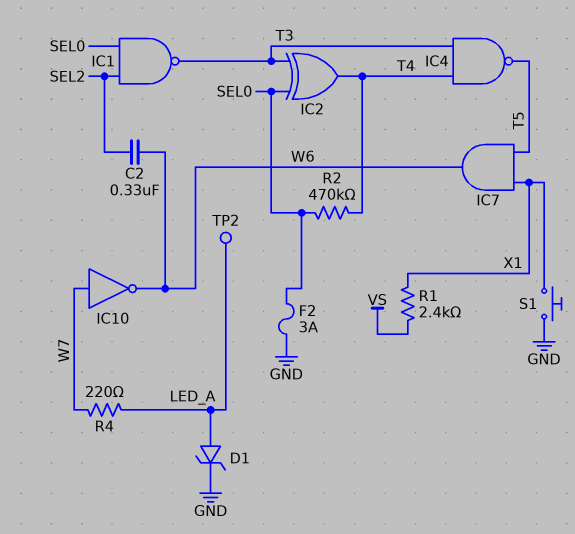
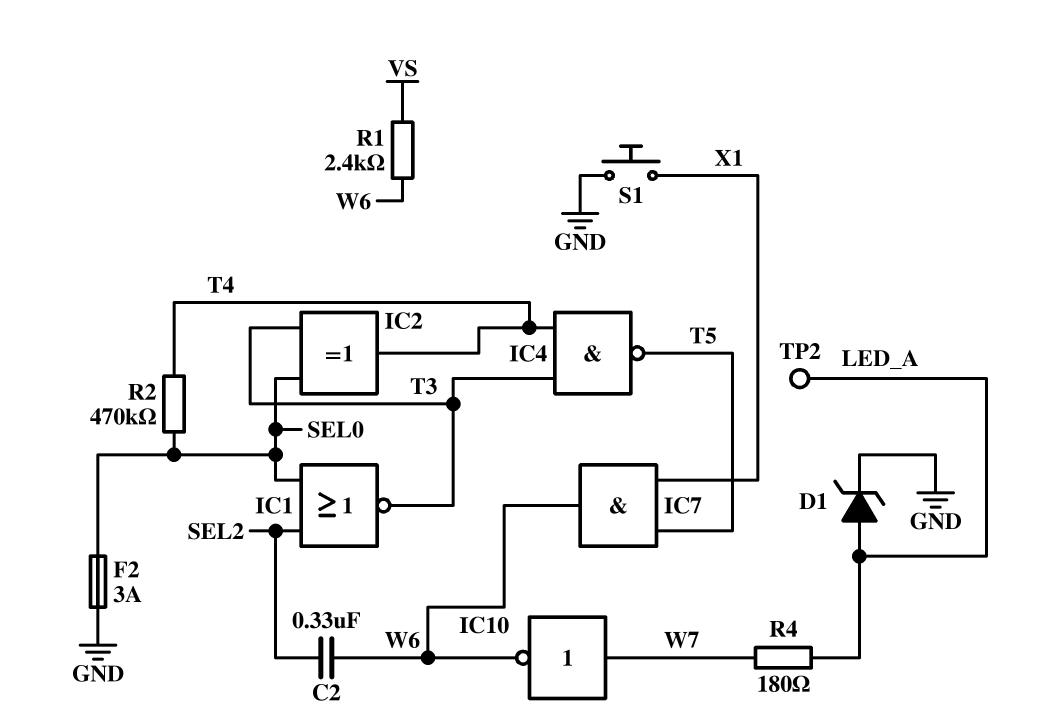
IC1: NAND (in SEL0, in SEL2, out T3) -> NOR (in SEL0, in SEL2, out T3)
R1: 2.4k (VS, X1) -> 2.4k (VS, W6)
R4: 220 (LED_A, W7) -> 180 (LED_A, W7)

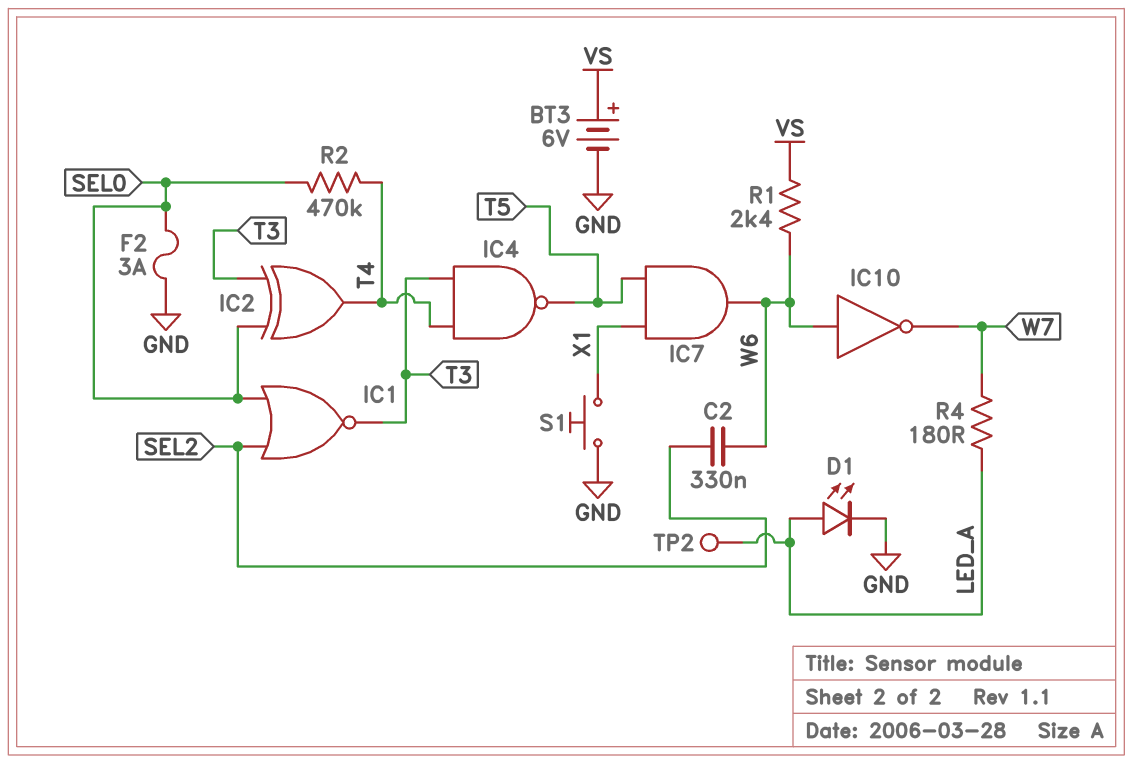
BT3: none -> 6V (plus VS, minus GND)
D1: zener (A LED_A, K GND) -> LED (A LED_A, K GND)
IC10: NOT (in W7, out W6) -> NOT (in W6, out W7)

